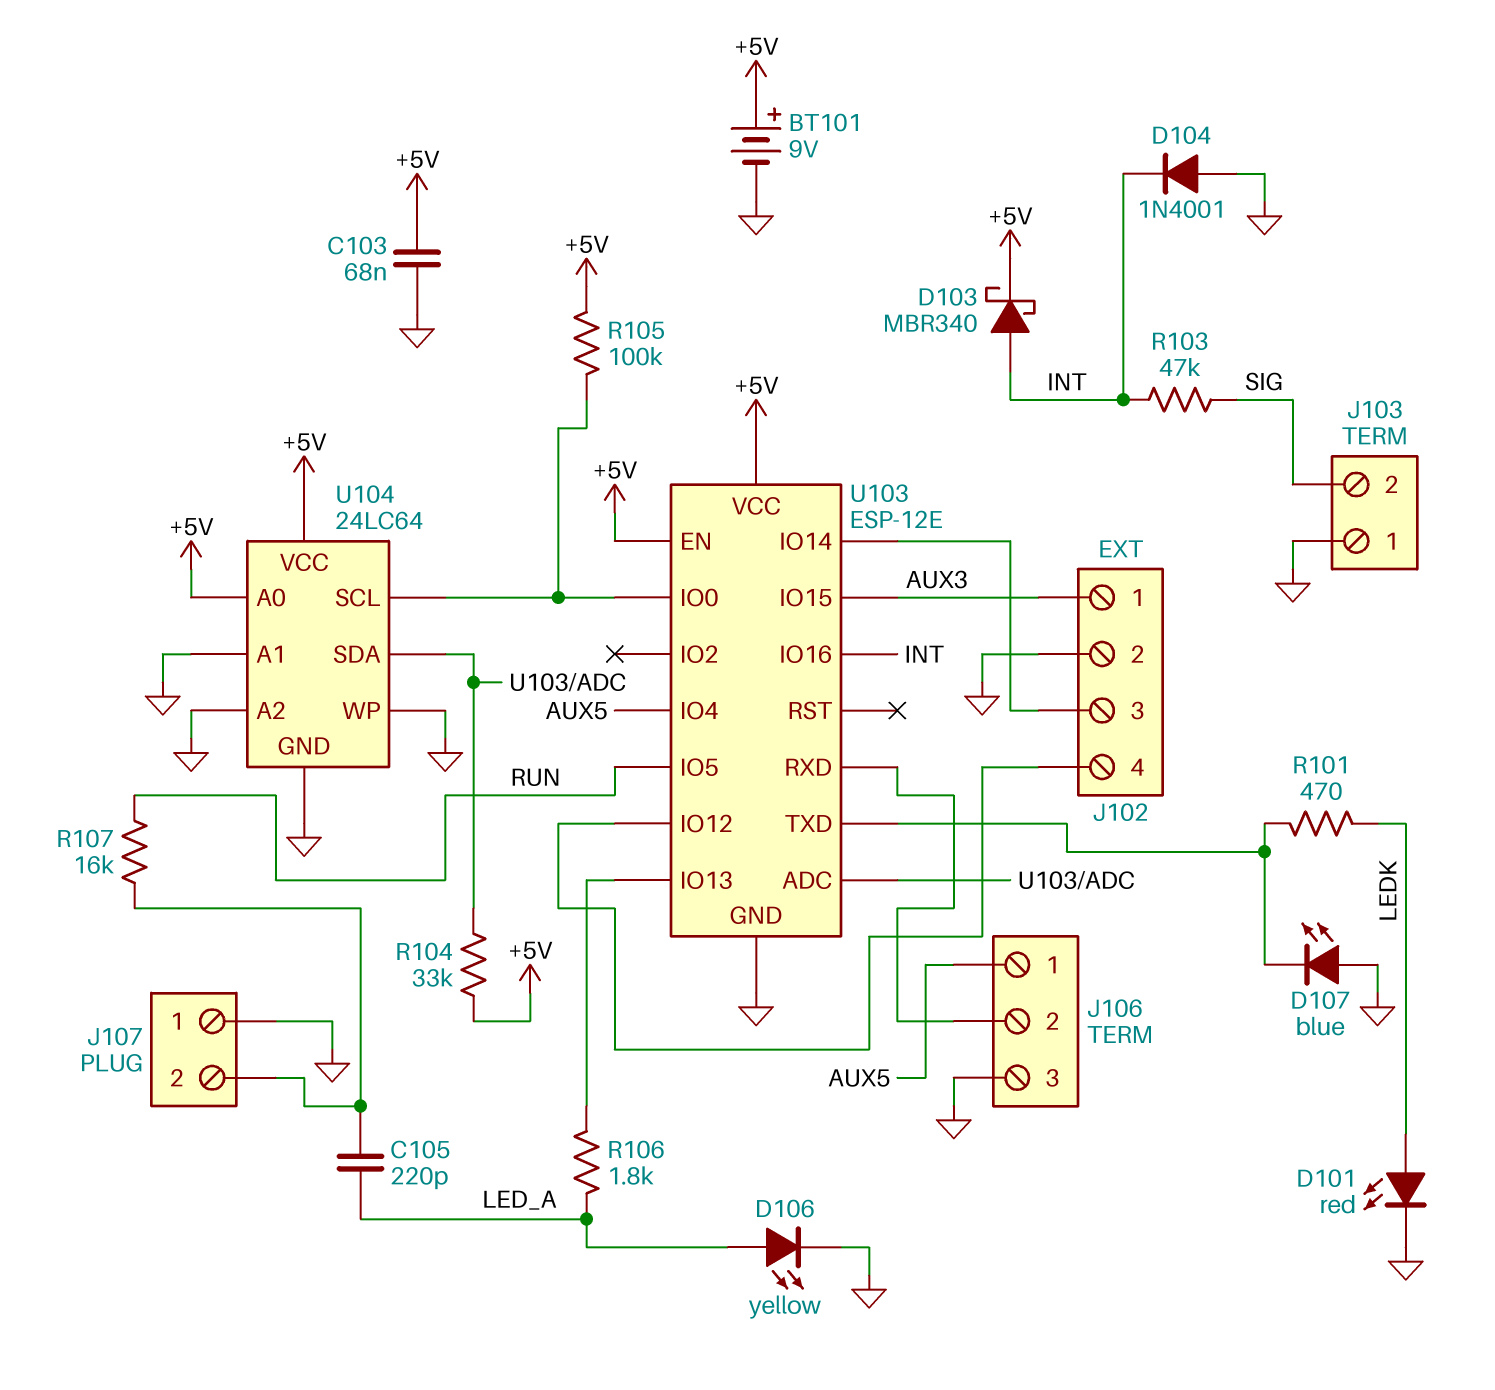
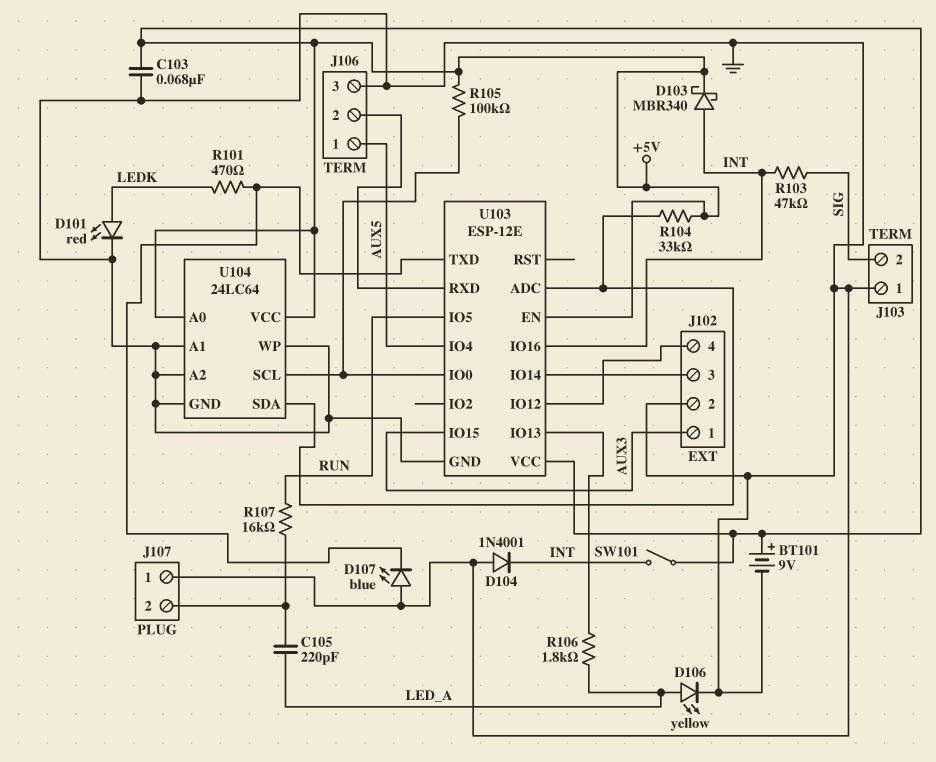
SW101: none -> switch (+5V, INT)

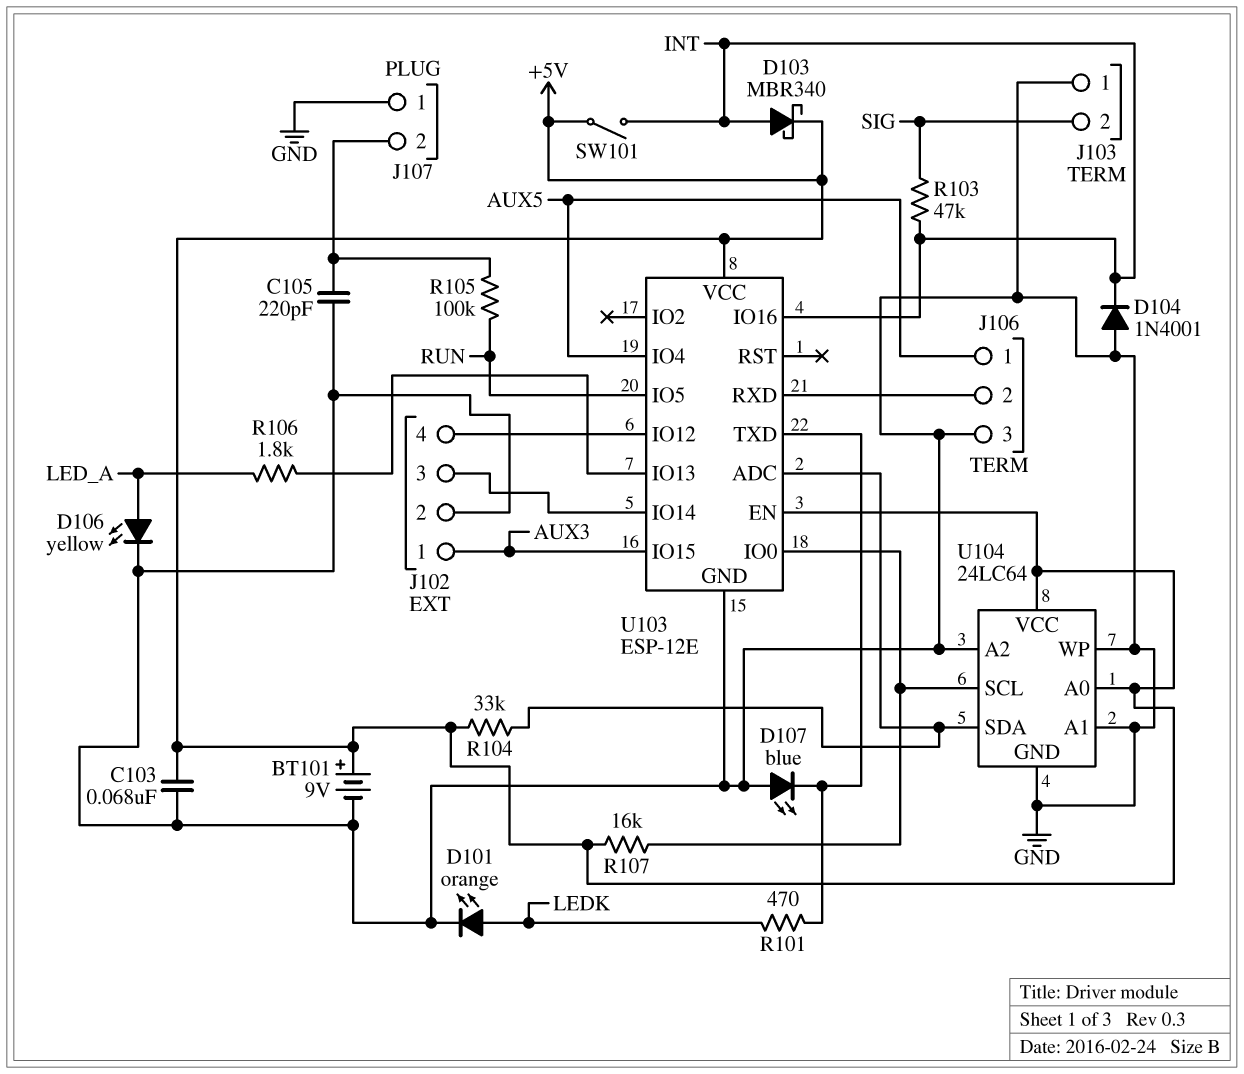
C105: 220pF (J107/2, LED_A) -> 220pF (GND, J107/2)
D101: LED red (A LEDK, K GND) -> LED orange (A LEDK, K GND)
R105: 100k (+5V, U103/IO0) -> 100k (J107/2, RUN)
R107: 16k (J107/2, RUN) -> 16k (+5V, U103/IO0)

